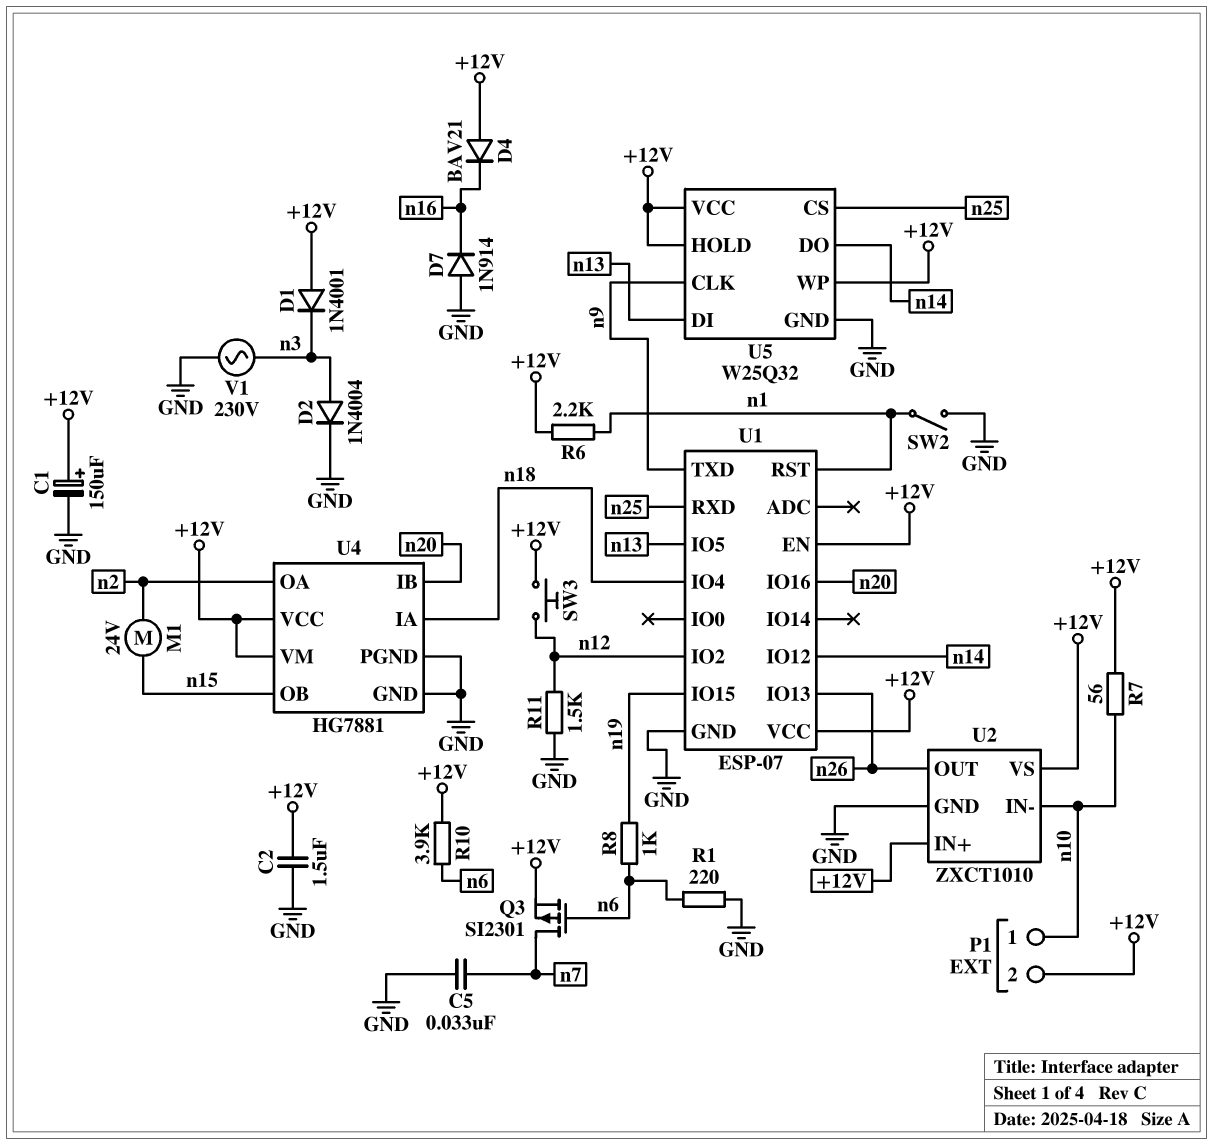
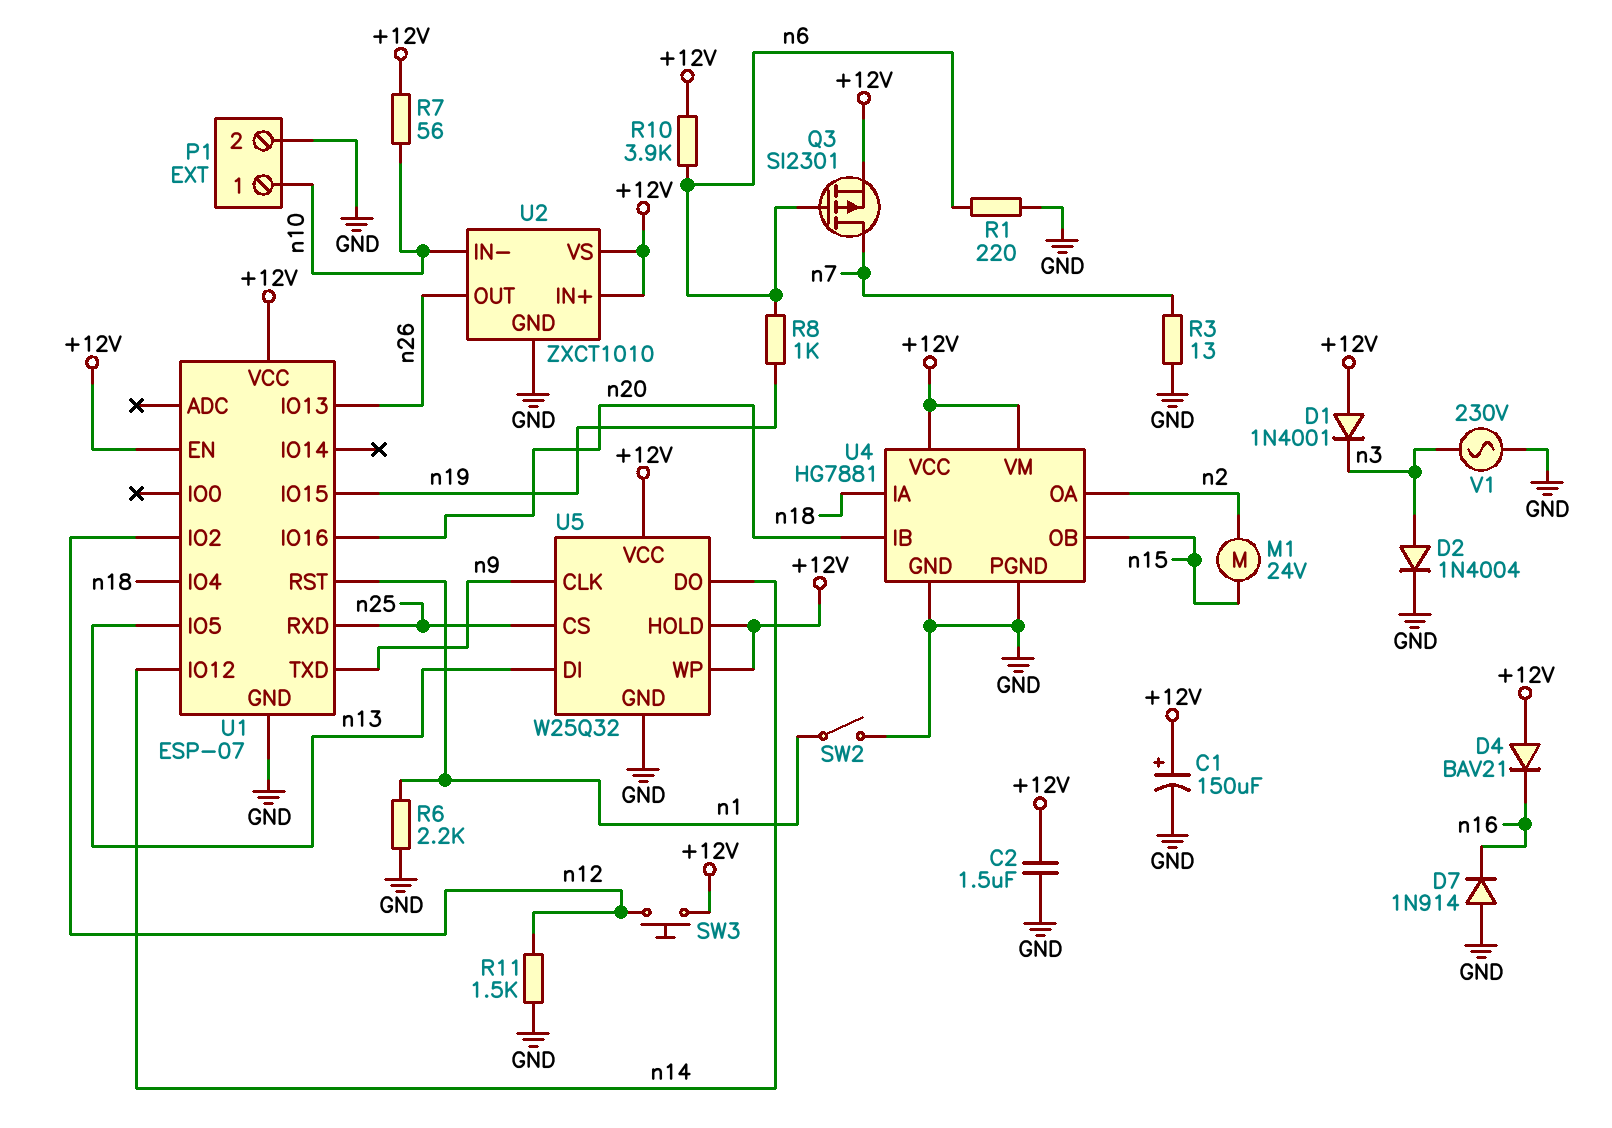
C5: 33nF (GND, n7) -> none
P1 pin 2: +12V -> GND
R3: none -> 13 (GND, n7)
R6: 2.2k (+12V, n1) -> 2.2k (GND, n1)

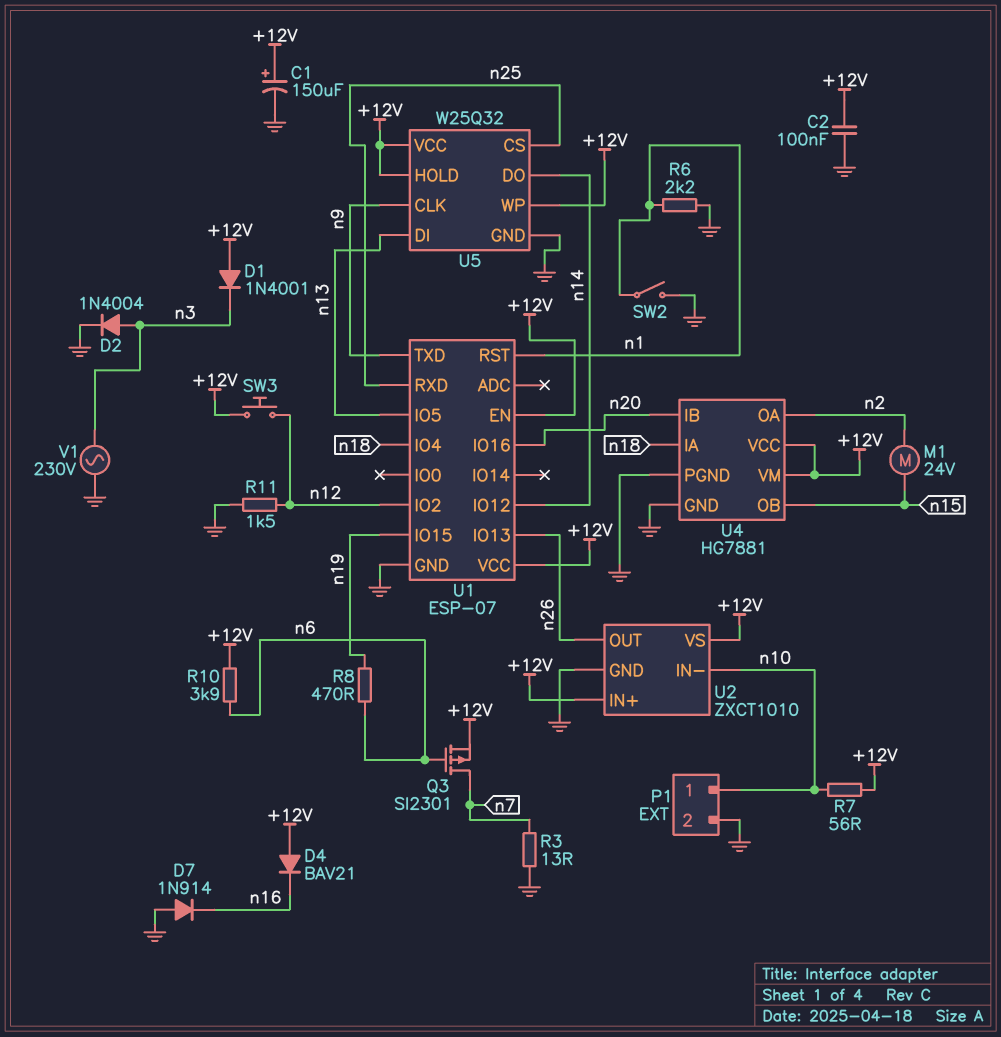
C2: 1.5uF (+12V, GND) -> 100nF (+12V, GND)
R1: 220 (GND, n6) -> none
R8: 1k (n6, n19) -> 470 (n6, n19)

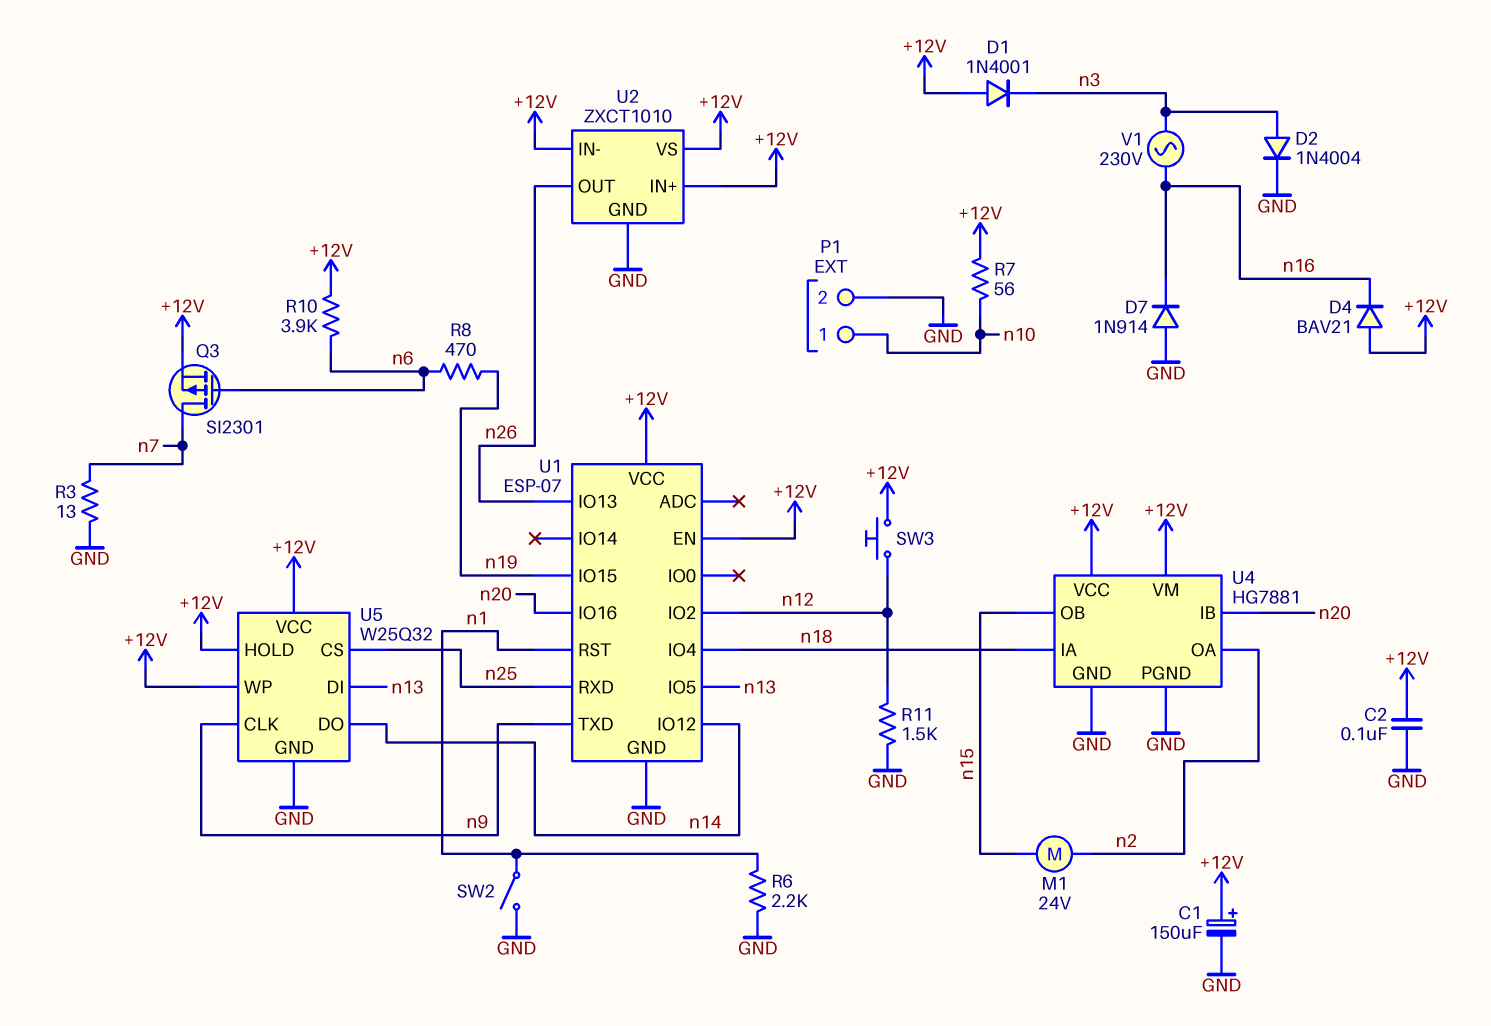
U2 pin IN-: n10 -> +12V
V1: AC 230V (GND, n3) -> AC 230V (n3, n16)

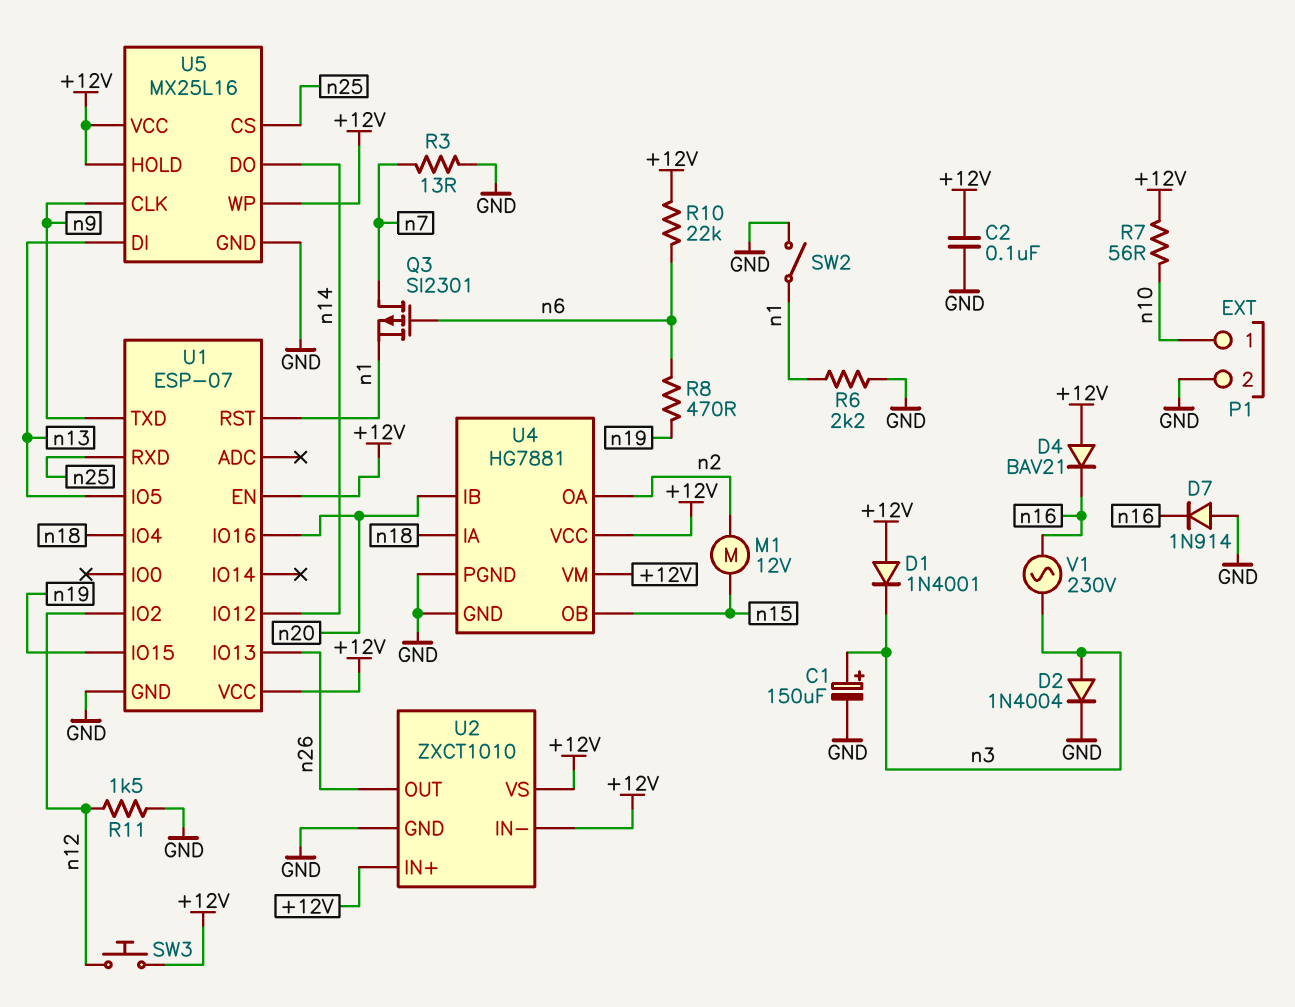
C1: 150uF (plus +12V, minus GND) -> 150uF (plus n3, minus GND)
M1: motor 24V (n2, n15) -> motor 12V (n2, n15)
Q3: PMOS SI2301 (G n6, D n7, S +12V) -> PMOS SI2301 (G n6, D n7, S n1)
R10: 3.9k (+12V, n6) -> 22k (+12V, n6)
U5: W25Q32 -> MX25L16

